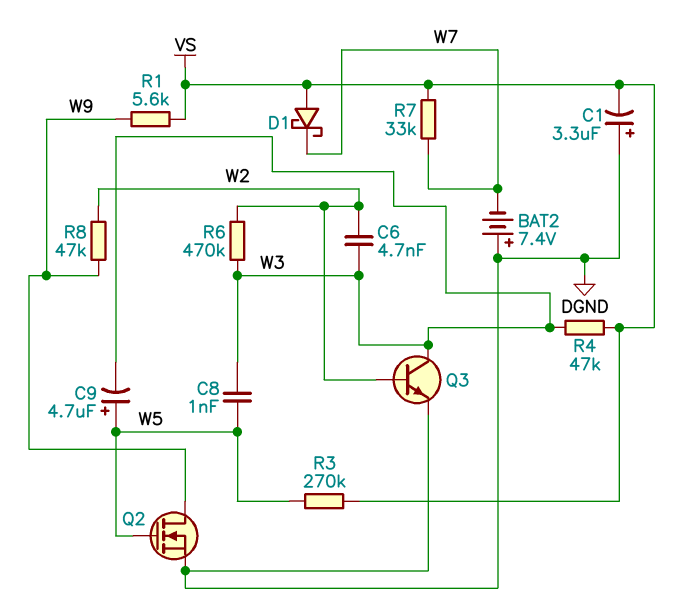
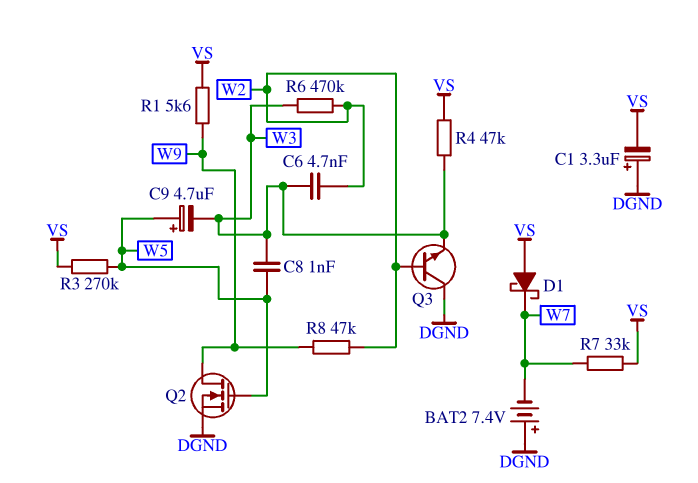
Q3: NPN (B W2, C W3, E DGND) -> NPN (B W2, C DGND, E W3)

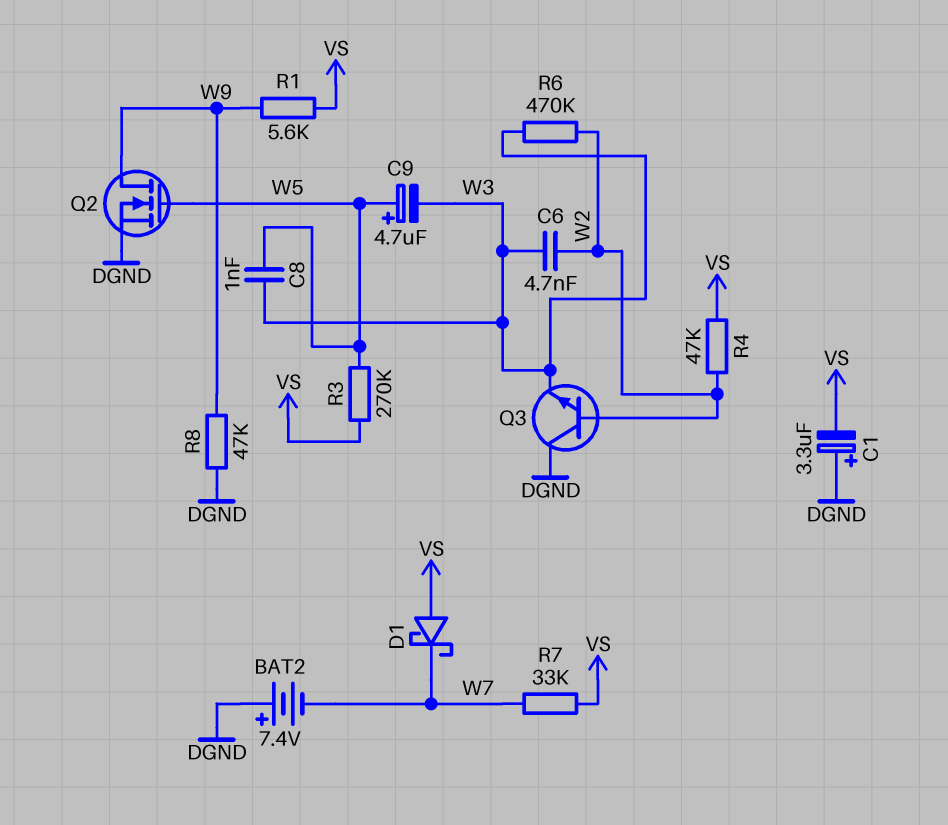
R4: 47k (VS, W3) -> 47k (VS, W2)
R8: 47k (W2, W9) -> 47k (DGND, W9)

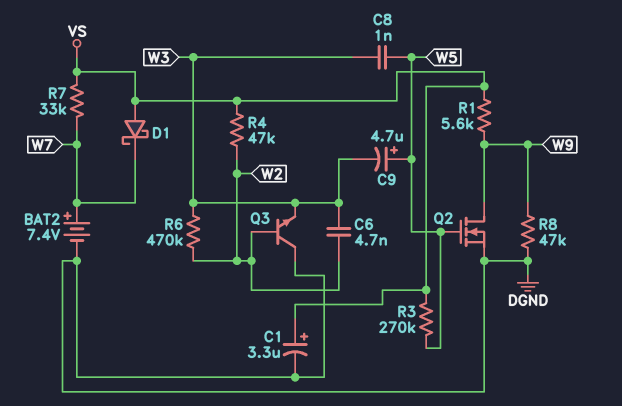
BAT2: 7.4V (plus DGND, minus W7) -> 7.4V (plus W7, minus DGND)
C1: 3.3uF (plus DGND, minus VS) -> 3.3uF (plus VS, minus DGND)

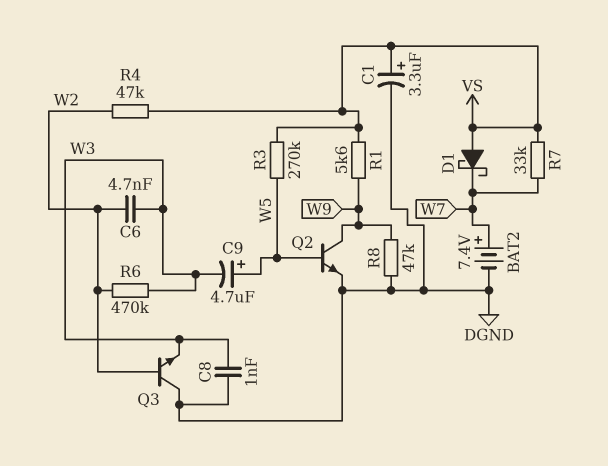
C8: 1nF (W3, W5) -> 1nF (DGND, W3)
Q2: NMOS (G W5, D W9, S DGND) -> NPN (B W5, C W9, E DGND)

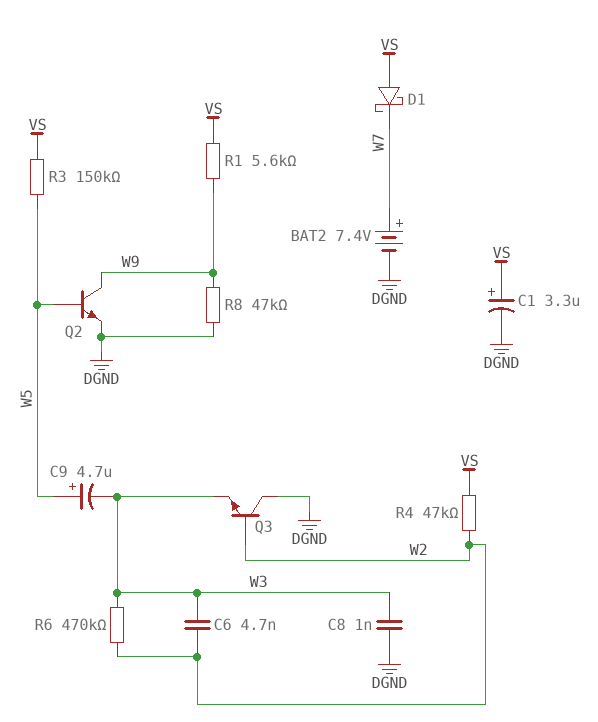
R3: 270k (VS, W5) -> 150k (VS, W5)
R7: 33k (VS, W7) -> none

